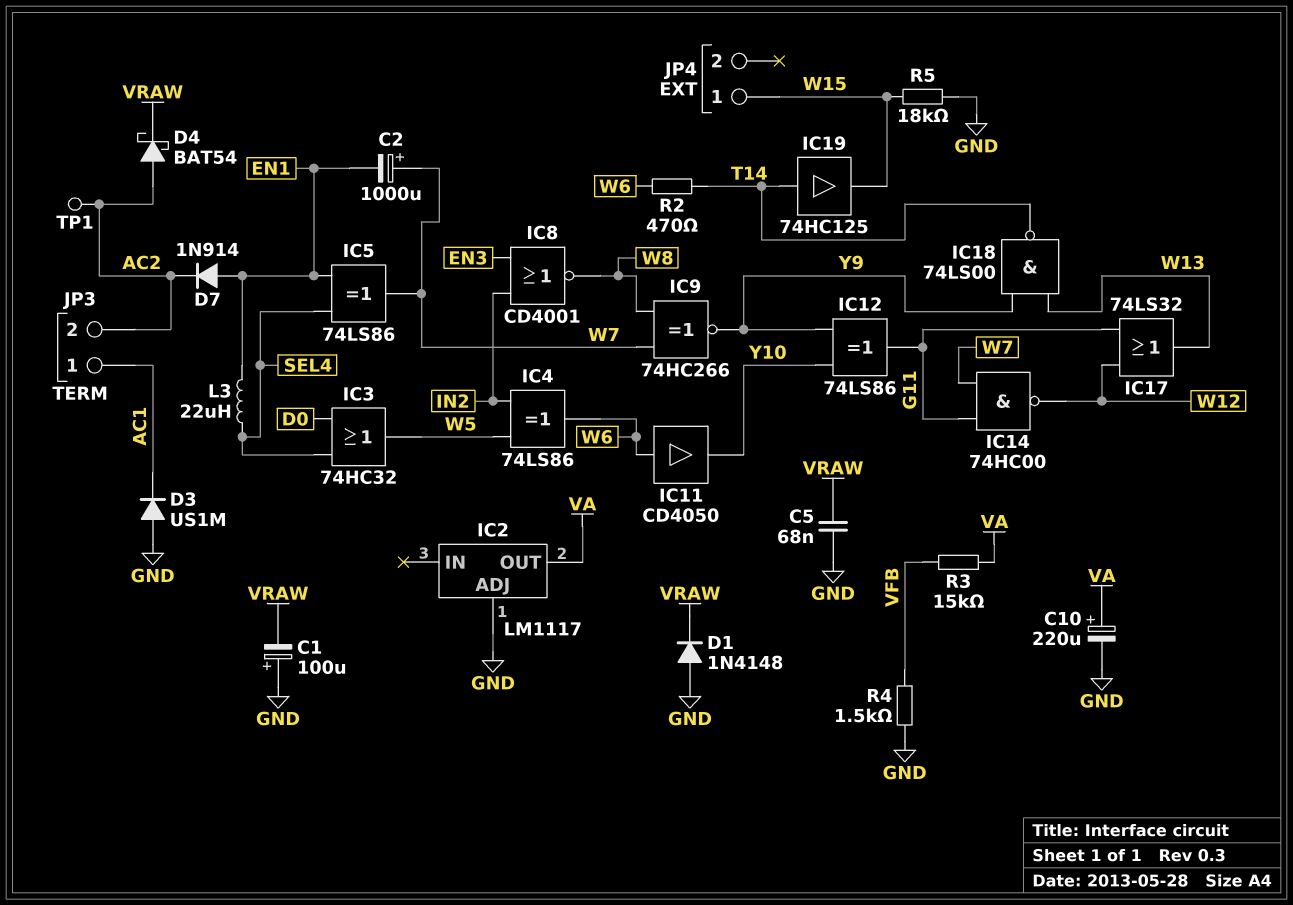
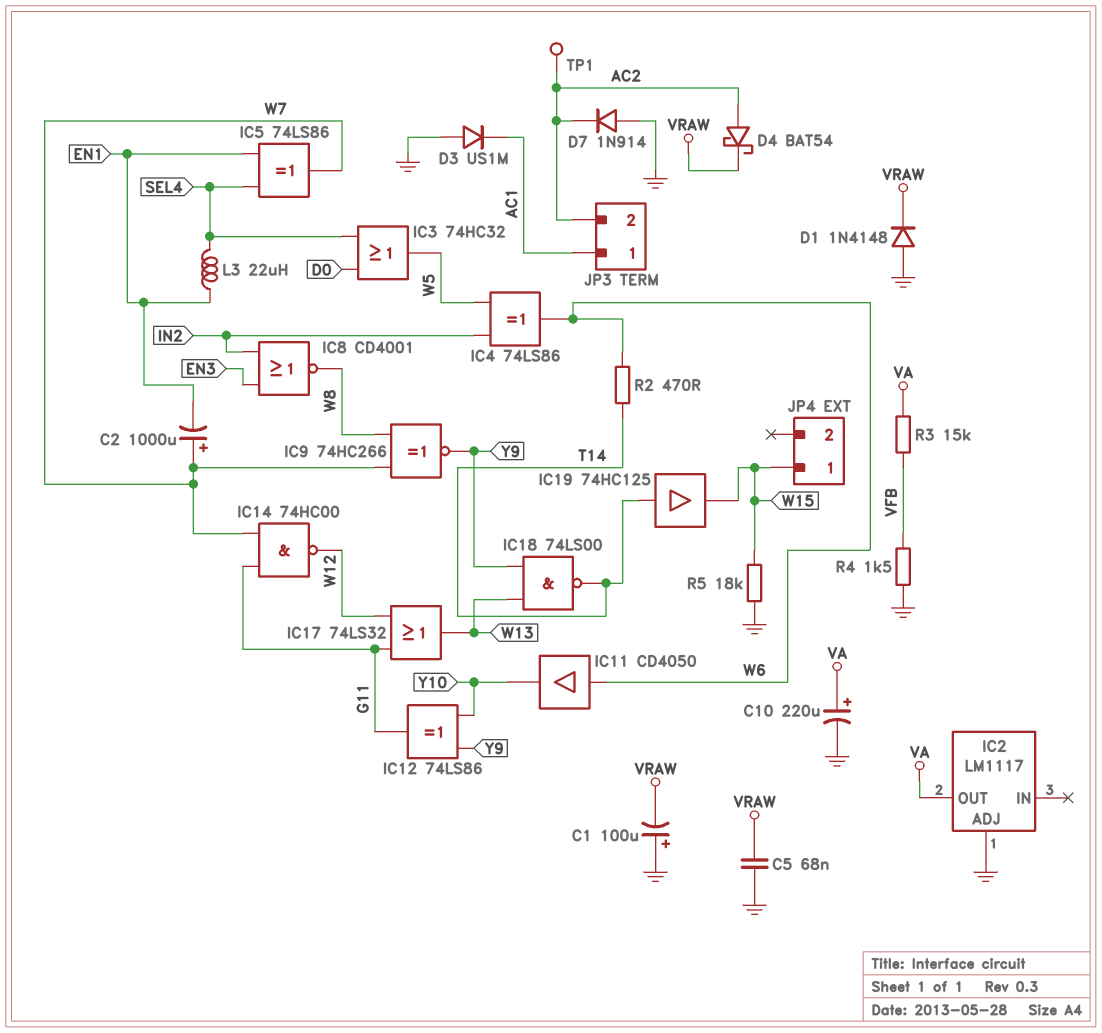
D7: diode 1N914 (A EN1, K AC2) -> diode 1N914 (A GND, K AC2)

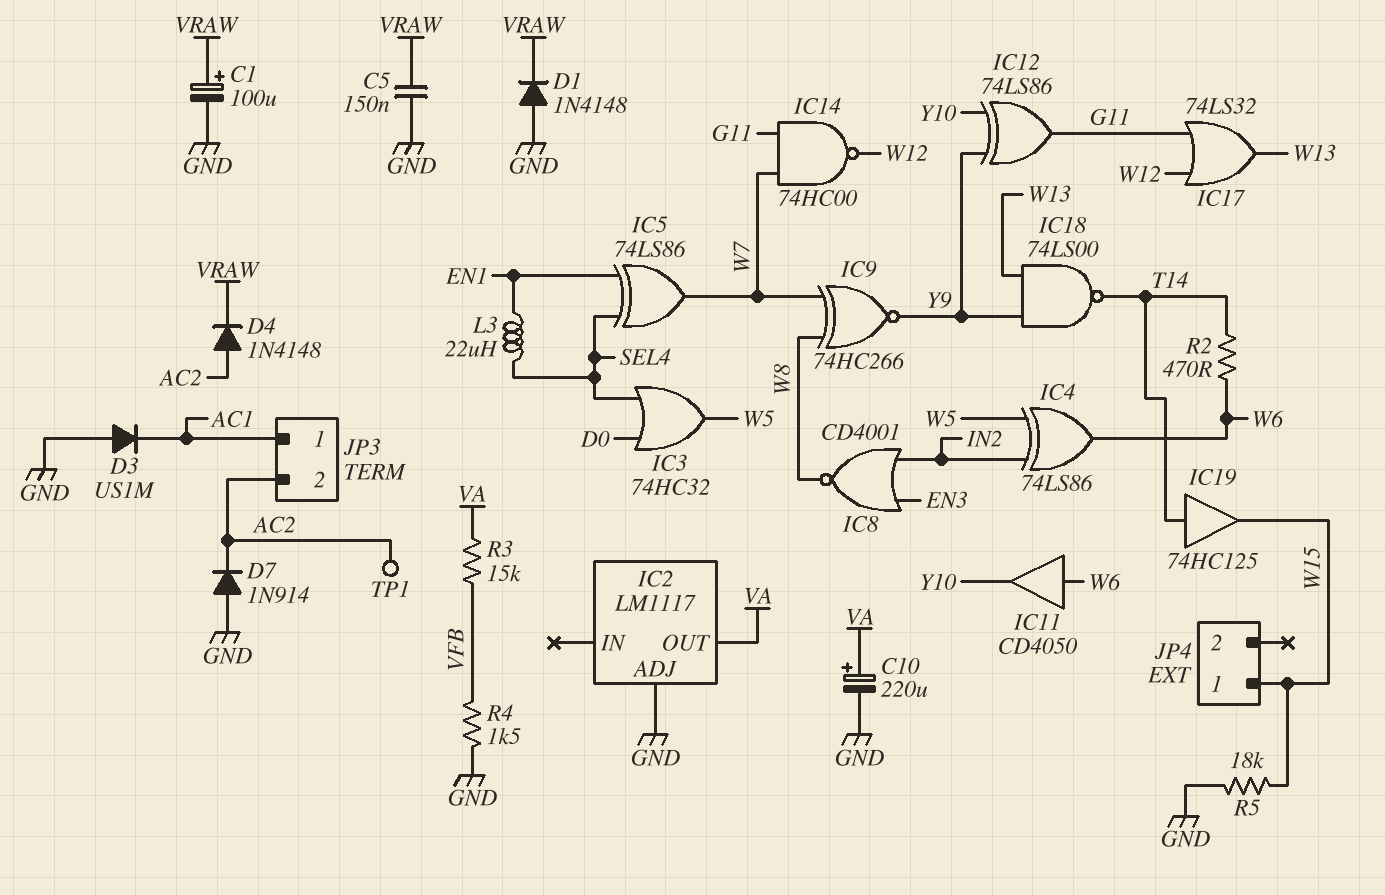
C1: 100uF (plus GND, minus VRAW) -> 100uF (plus VRAW, minus GND)
C2: 1000uF (plus W7, minus EN1) -> none
C5: 68nF (GND, VRAW) -> 150nF (GND, VRAW)
D4: schottky BAT54 (A AC2, K VRAW) -> diode 1N4148 (A AC2, K VRAW)

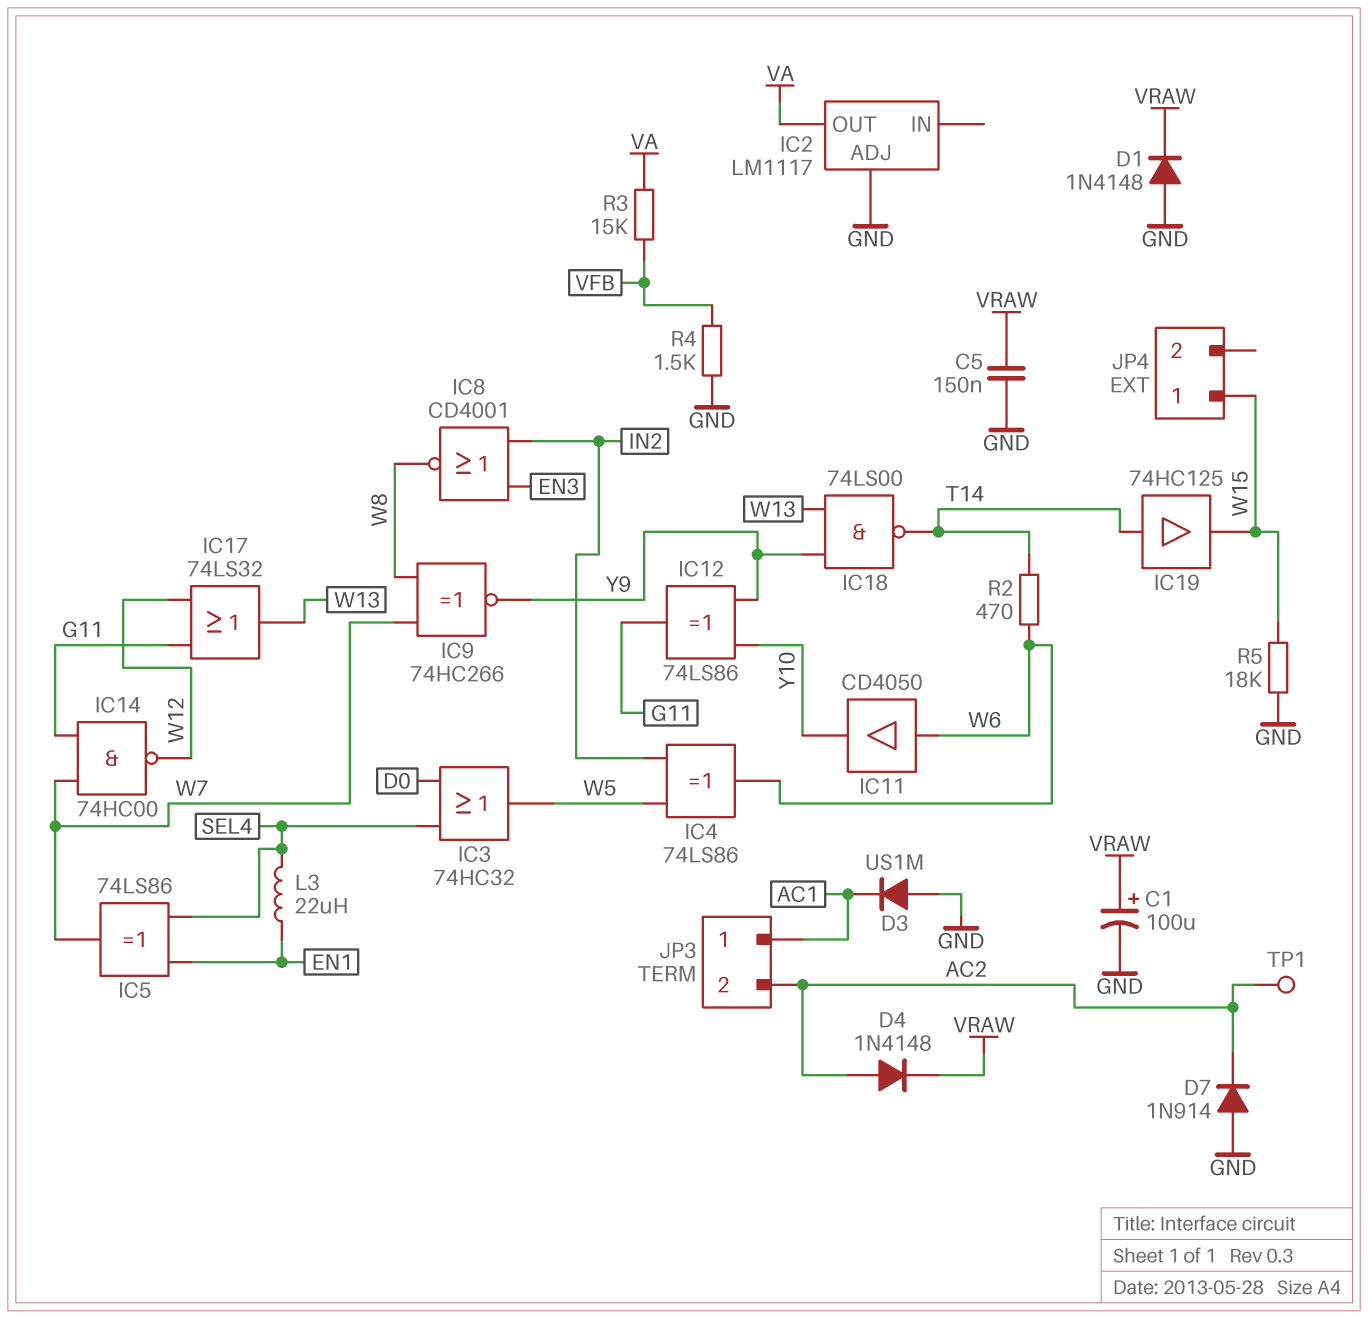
C10: 220uF (plus VA, minus GND) -> none

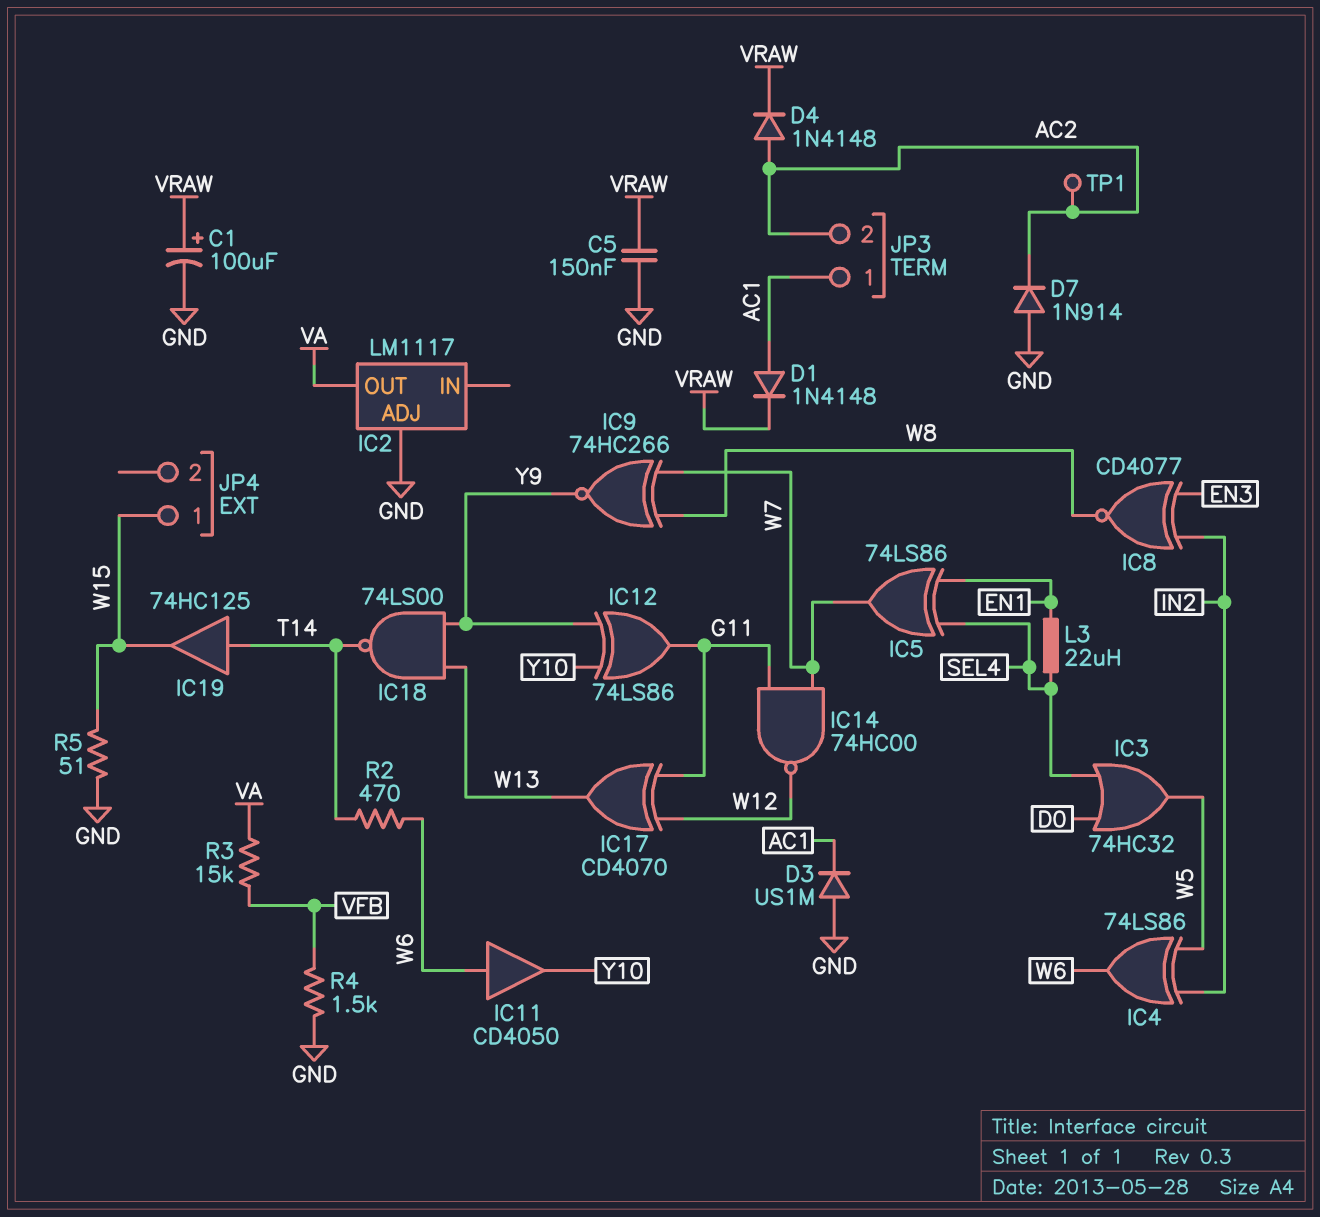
D1: diode 1N4148 (A GND, K VRAW) -> diode 1N4148 (A AC1, K VRAW)
IC8: NOR CD4001 (in EN3, in IN2, out W8) -> XNOR CD4077 (in EN3, in IN2, out W8)
IC17: OR 74LS32 (in G11, in W12, out W13) -> XOR CD4070 (in G11, in W12, out W13)
R5: 18k (GND, W15) -> 51 (GND, W15)

